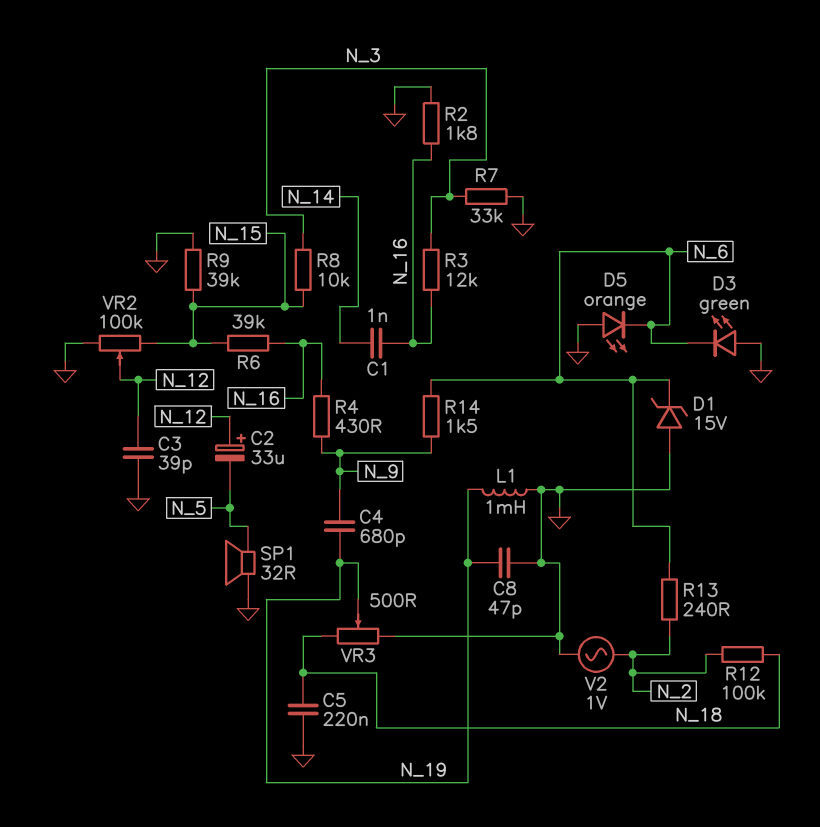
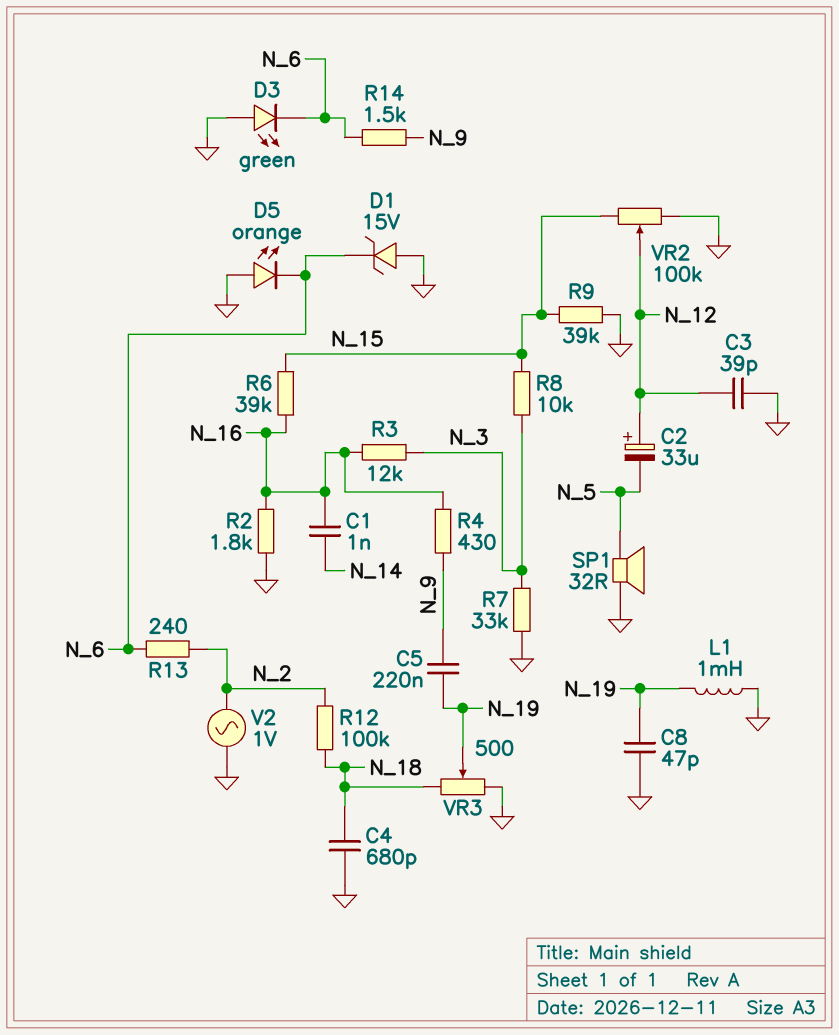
C4: 680pF (N_9, N_19) -> 680pF (GND, N_18)
C5: 220nF (GND, N_18) -> 220nF (N_9, N_19)

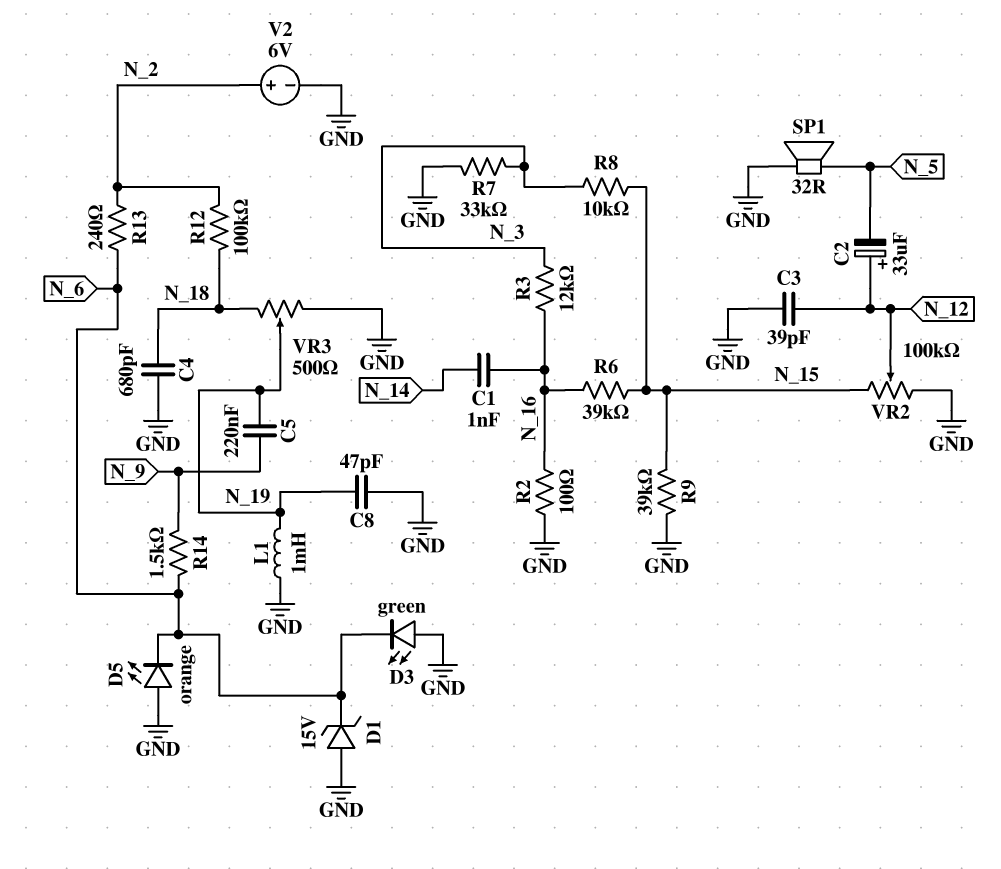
R2: 1.8k (GND, N_16) -> 100 (GND, N_16)
R4: 430 (N_9, N_16) -> none
V2: AC 1V (GND, N_2) -> 6V (plus N_2, minus GND)

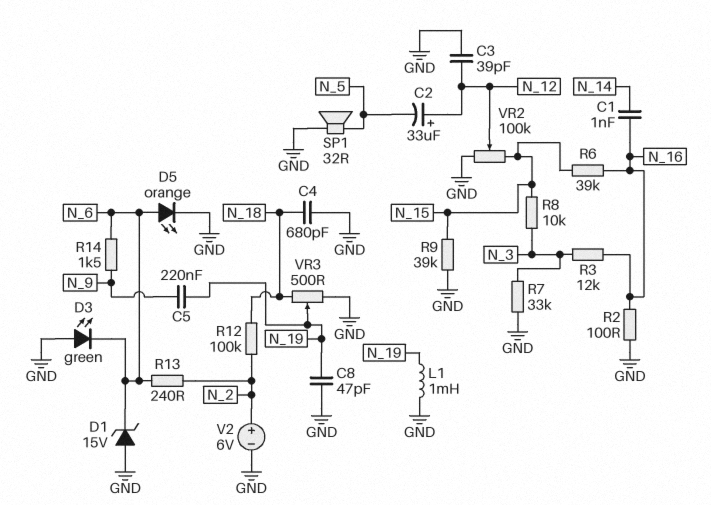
D5: LED orange (A GND, K N_6) -> LED orange (A N_6, K GND)

